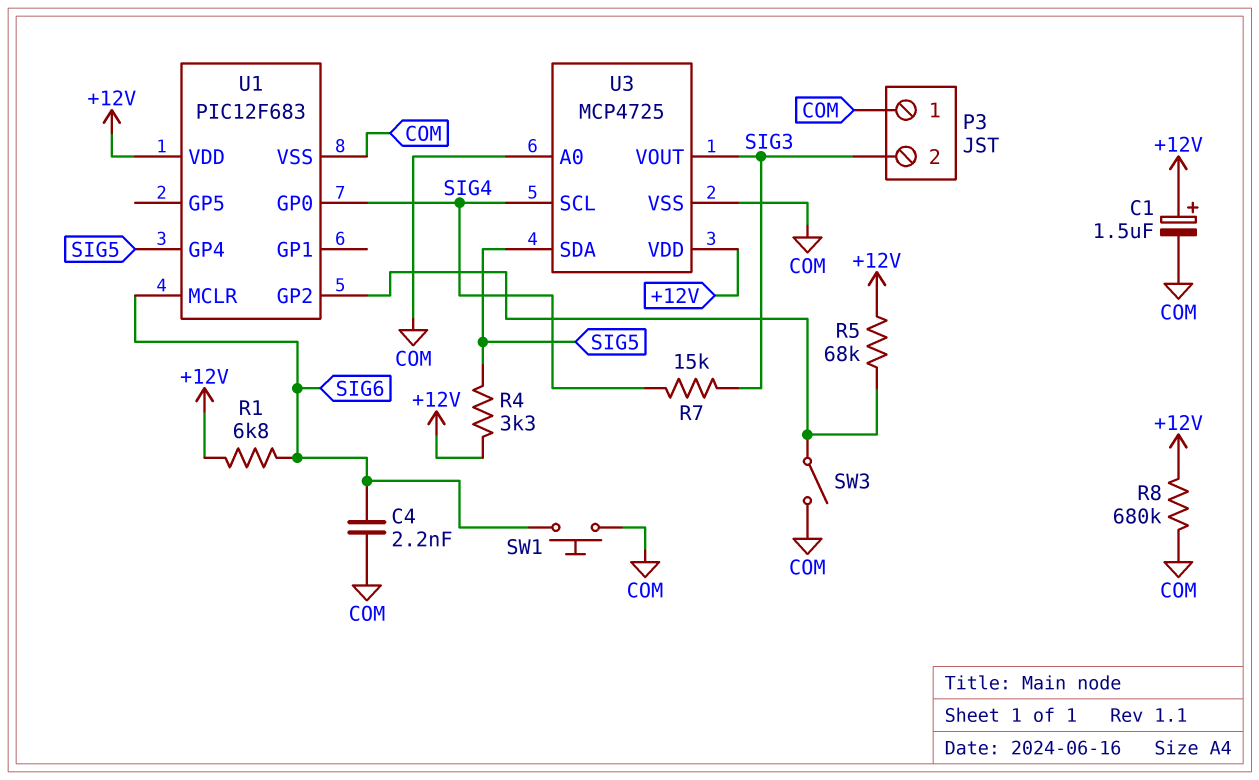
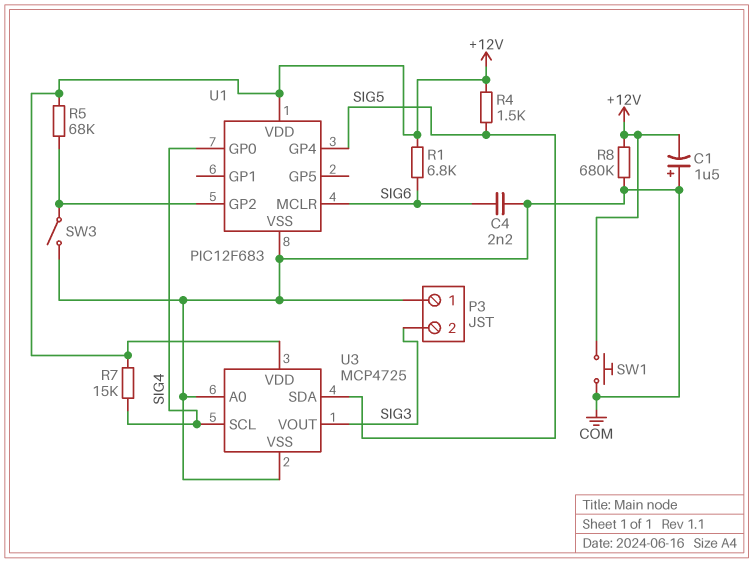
C1: 1.5uF (plus +12V, minus COM) -> 1.5uF (plus COM, minus +12V)
R4: 3.3k (+12V, SIG5) -> 1.5k (+12V, SIG5)
R7: 15k (SIG3, SIG4) -> 15k (+12V, SIG4)
SW1: button (COM, SIG6) -> button (+12V, COM)

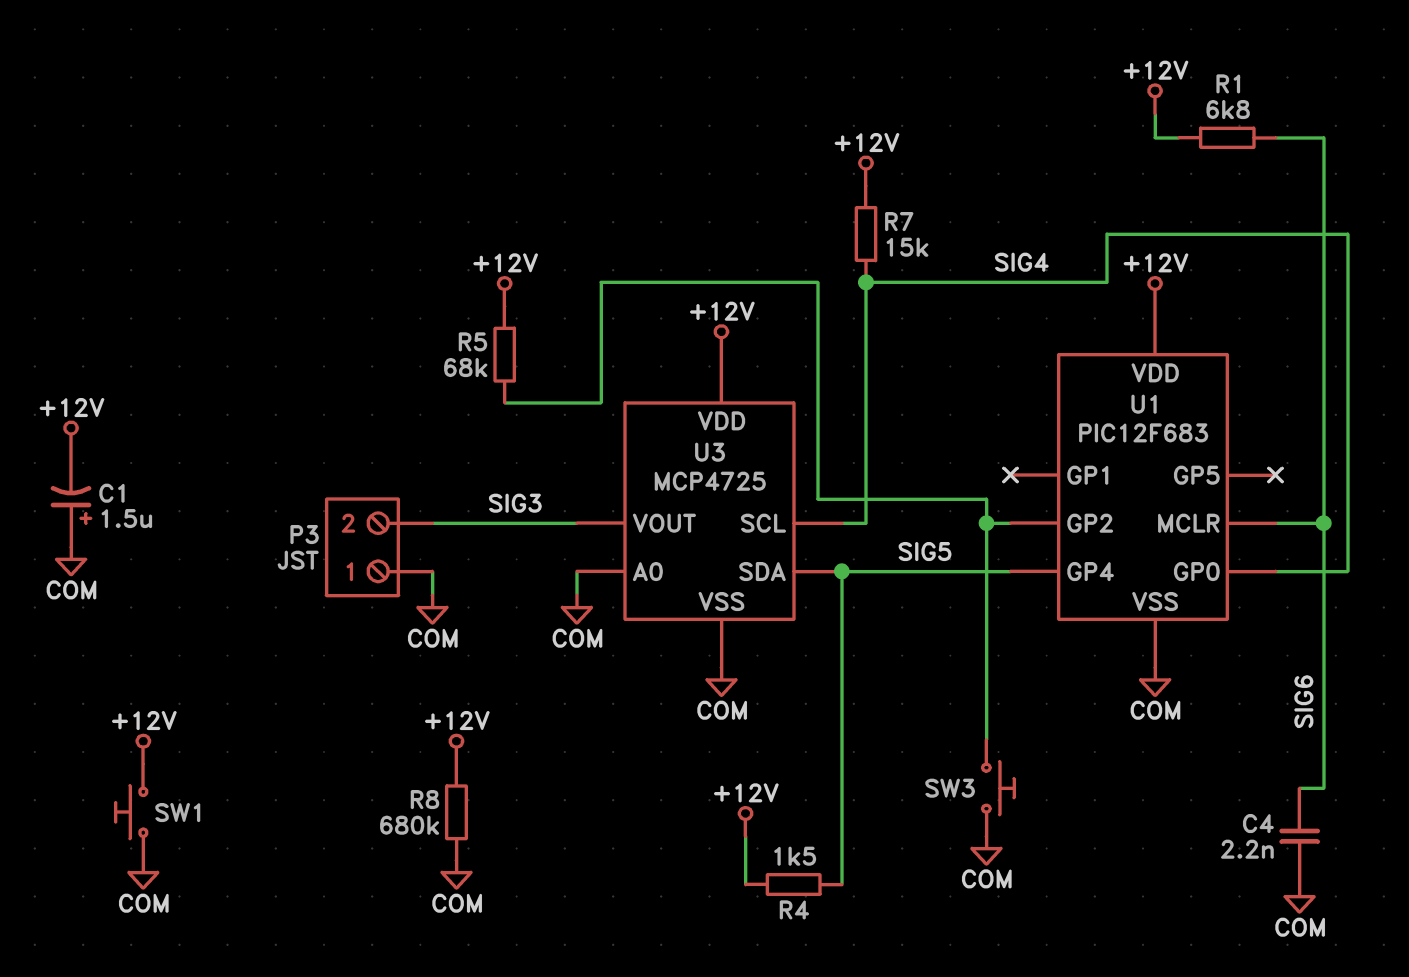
SW3: switch (COM, U1/GP2) -> button (COM, U1/GP2)

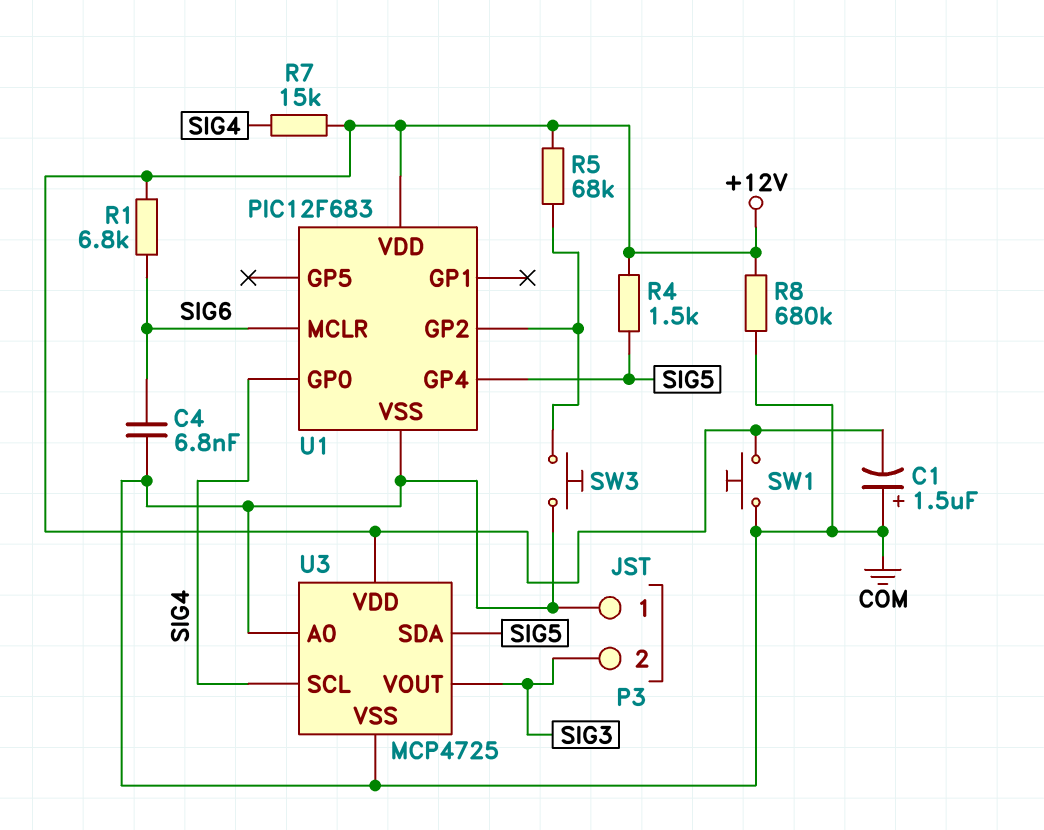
C4: 2.2nF (COM, SIG6) -> 6.8nF (COM, SIG6)

